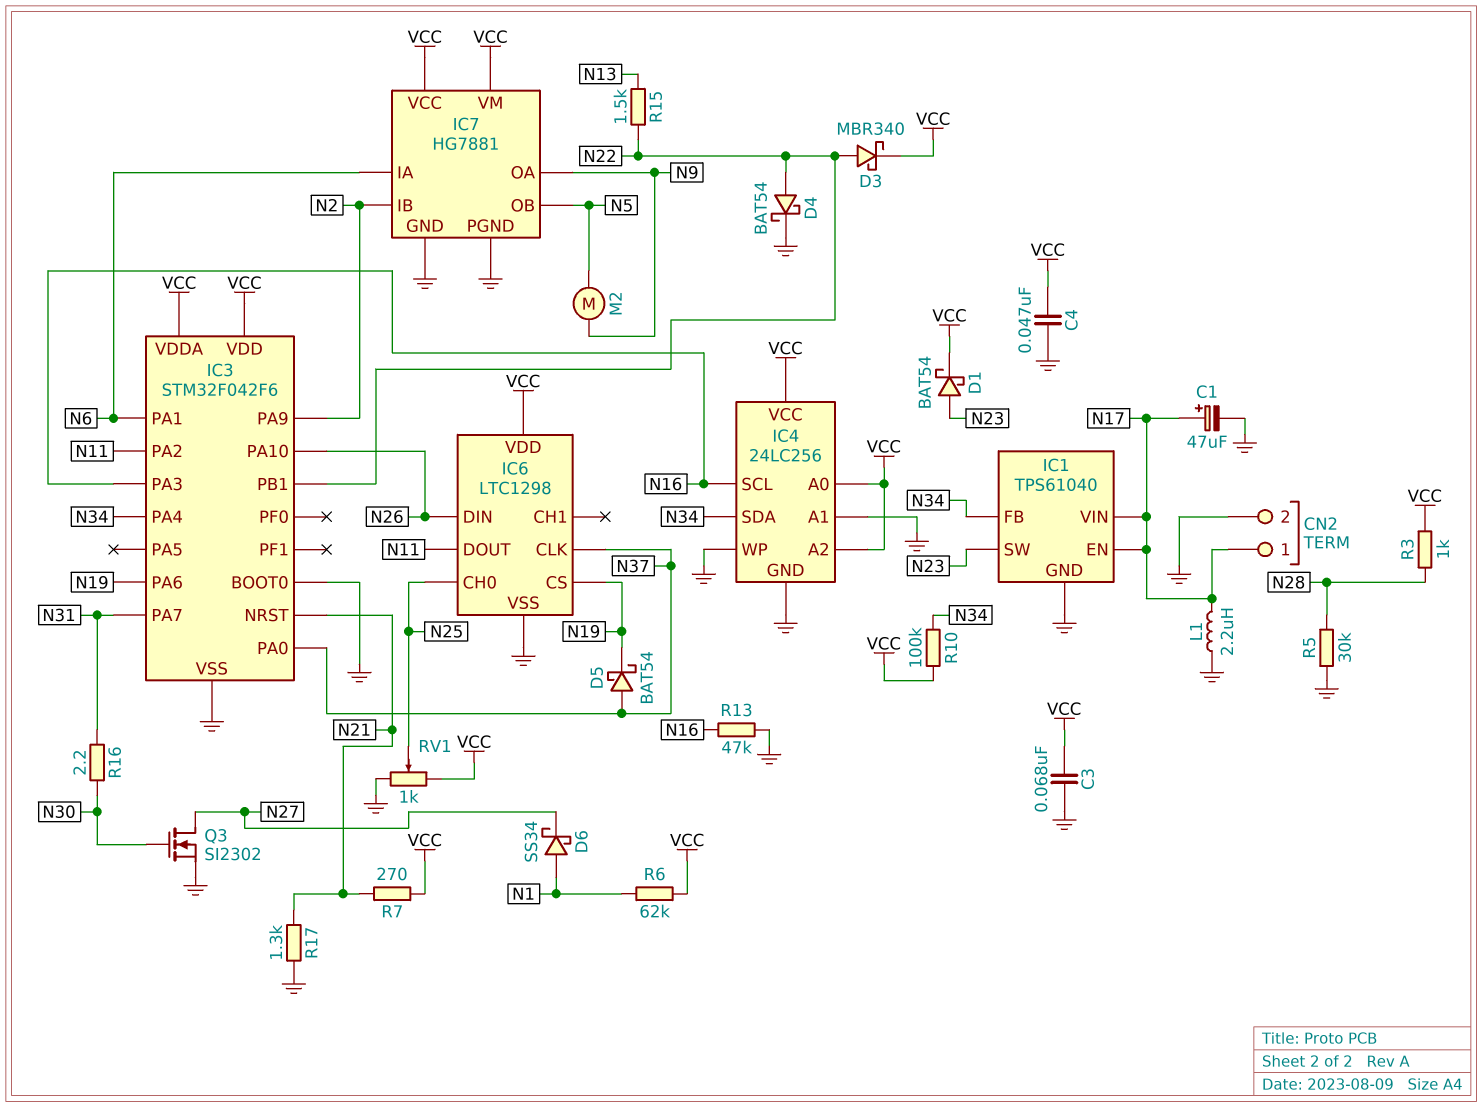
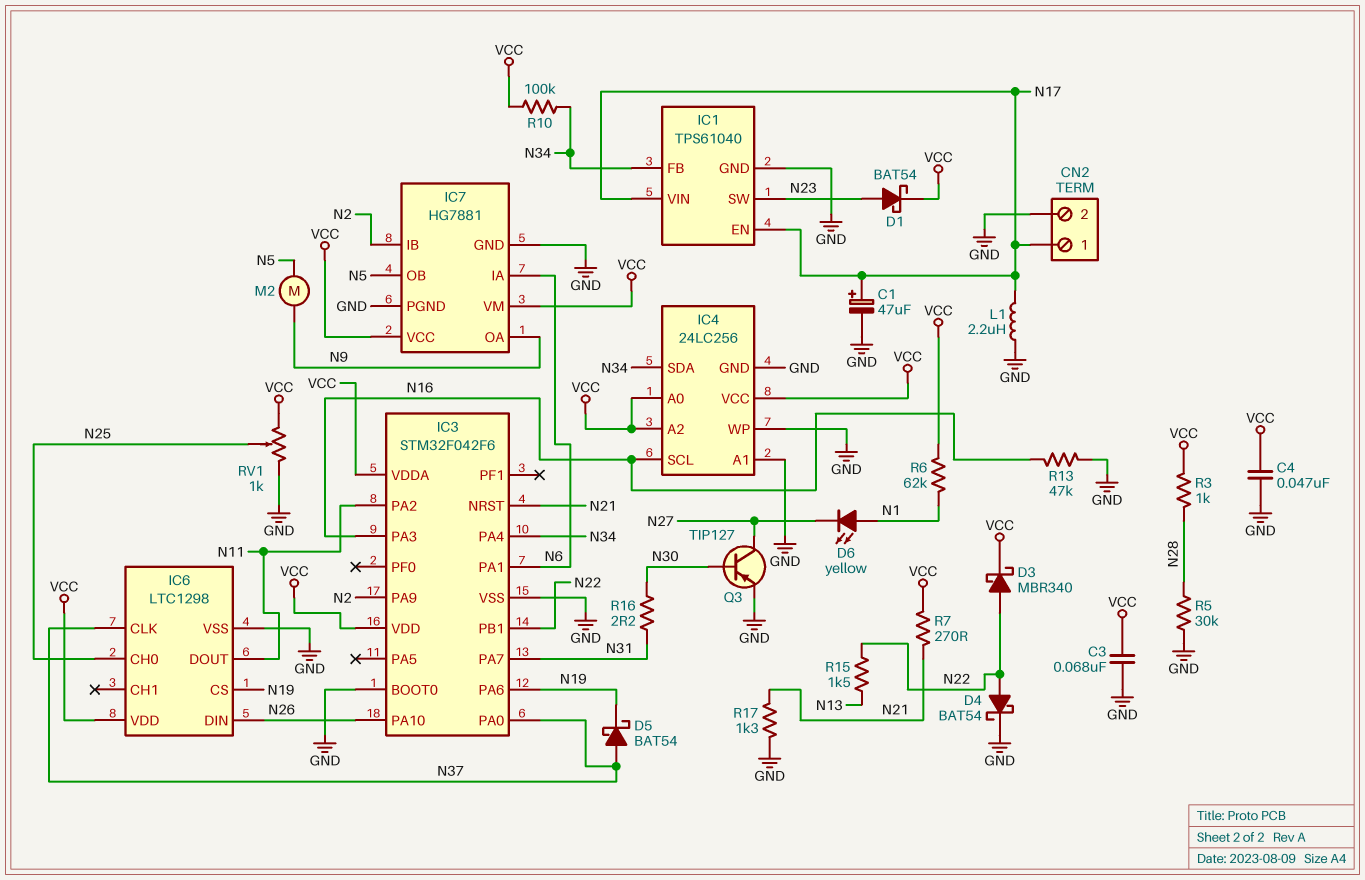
D6: schottky SS34 (A N1, K N27) -> LED yellow (A N1, K N27)
Q3: NMOS SI2302 (G N30, D N27, S GND) -> PNP TIP127 (B N30, C N27, E GND)

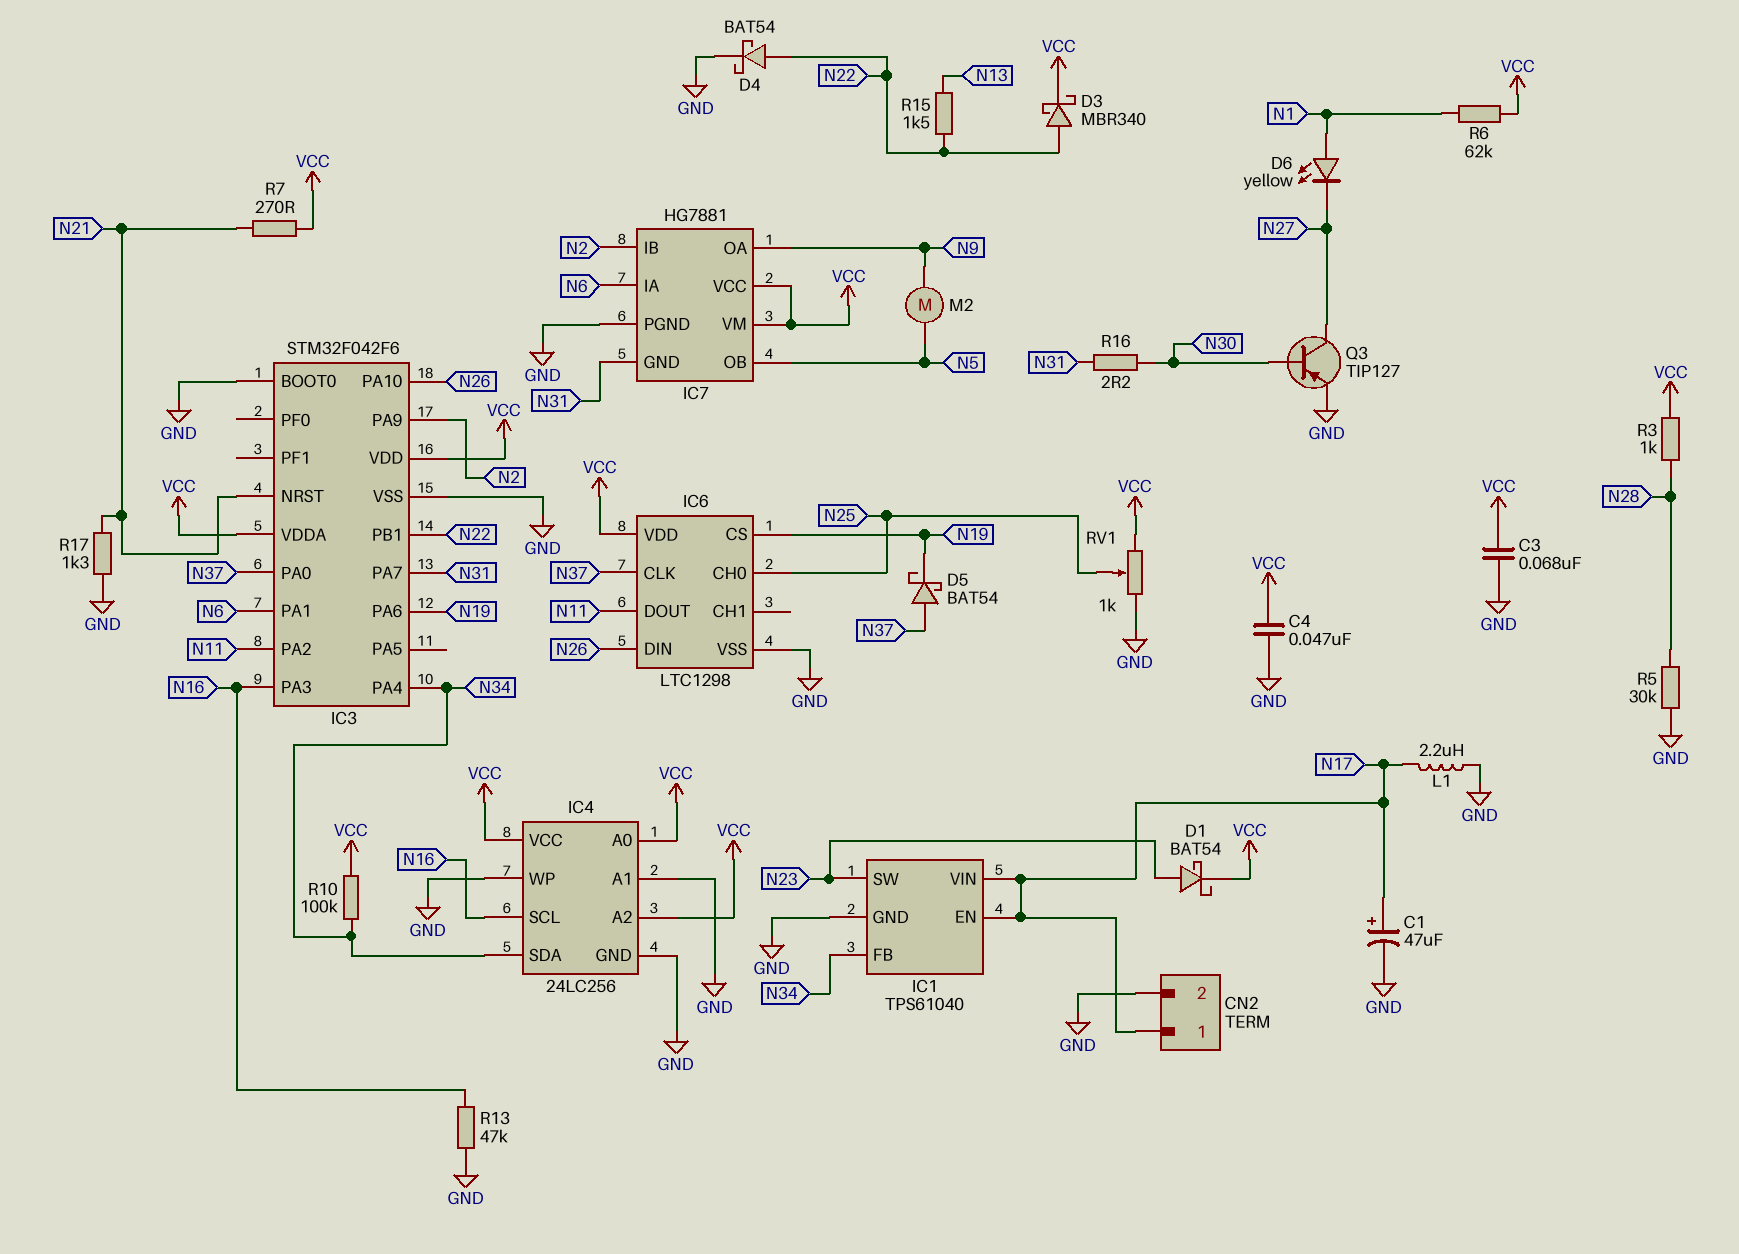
IC7 pin GND: GND -> N31

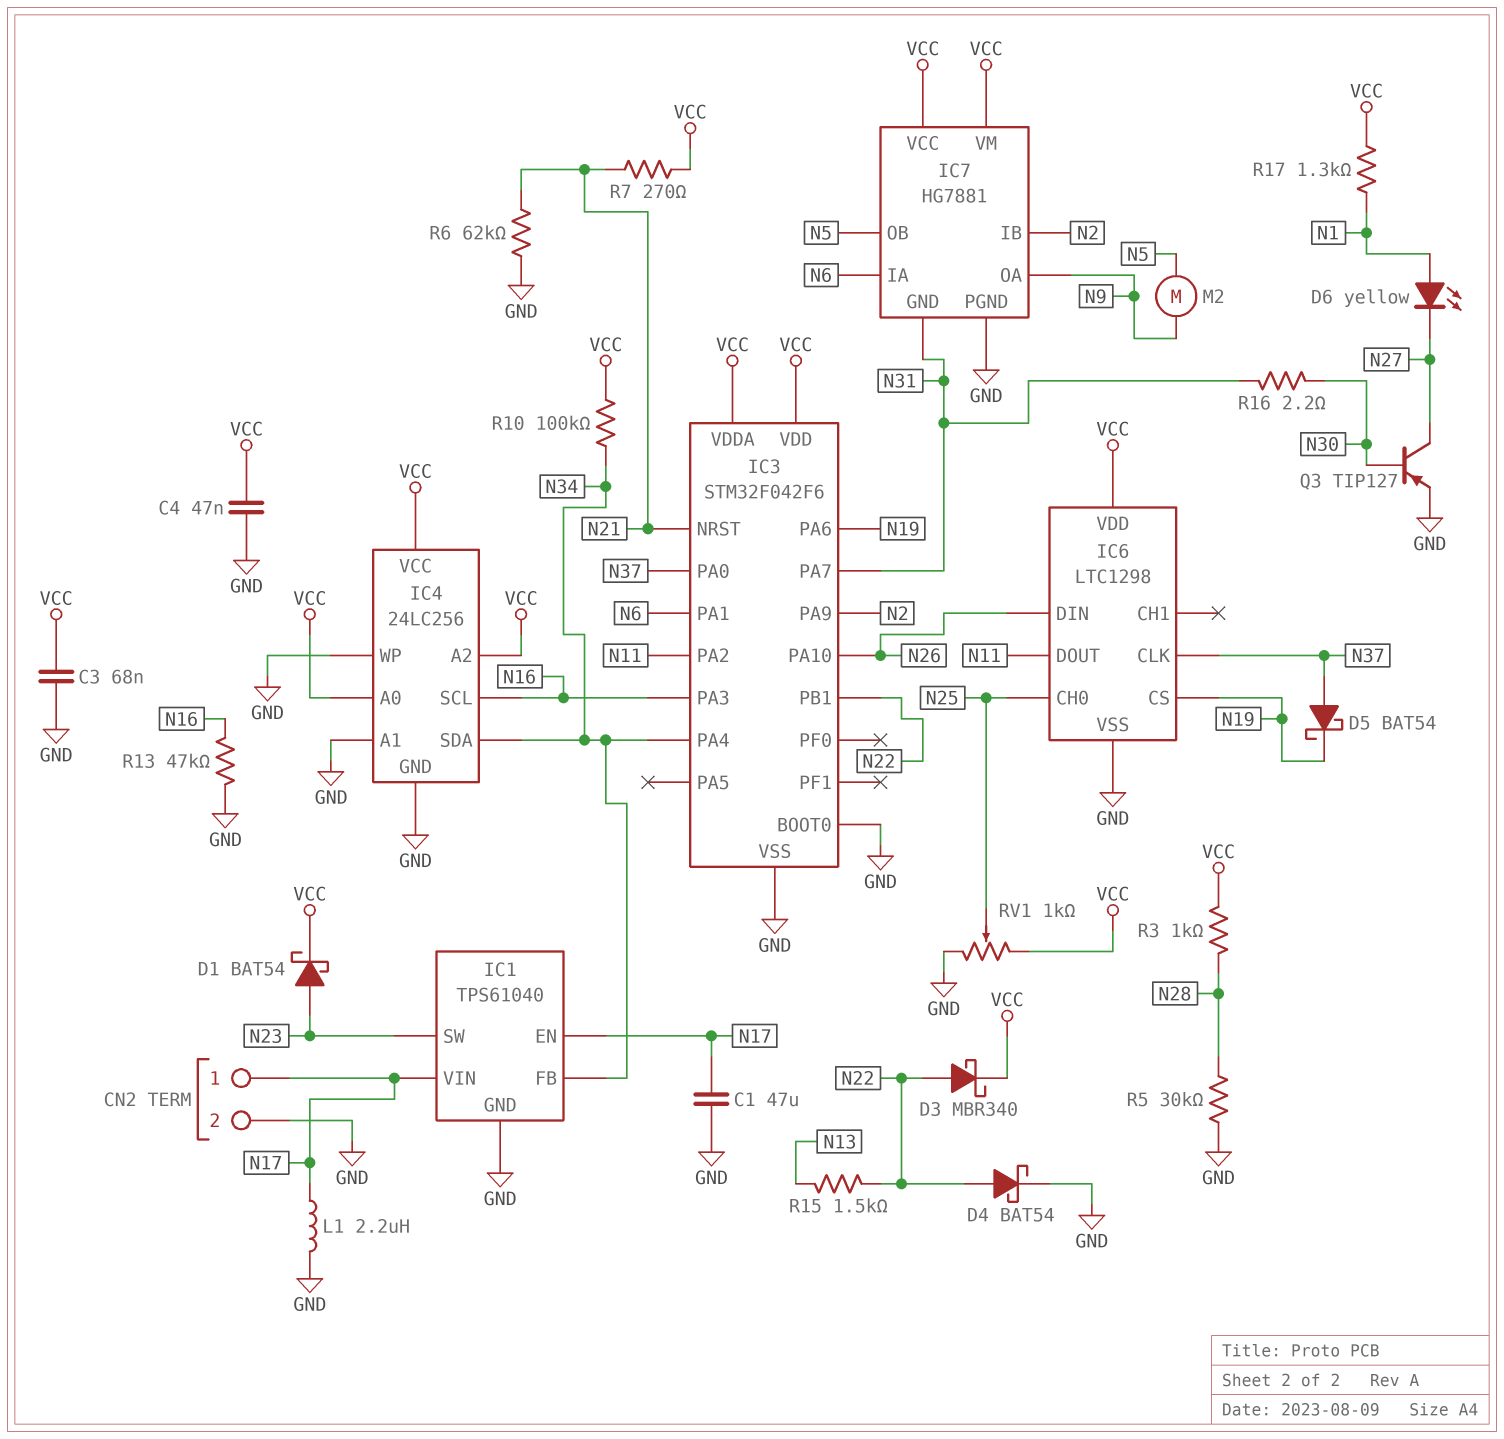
C1: 47uF (plus N17, minus GND) -> 47uF (GND, N17)
R6: 62k (N1, VCC) -> 62k (GND, N21)
R17: 1.3k (GND, N21) -> 1.3k (N1, VCC)

